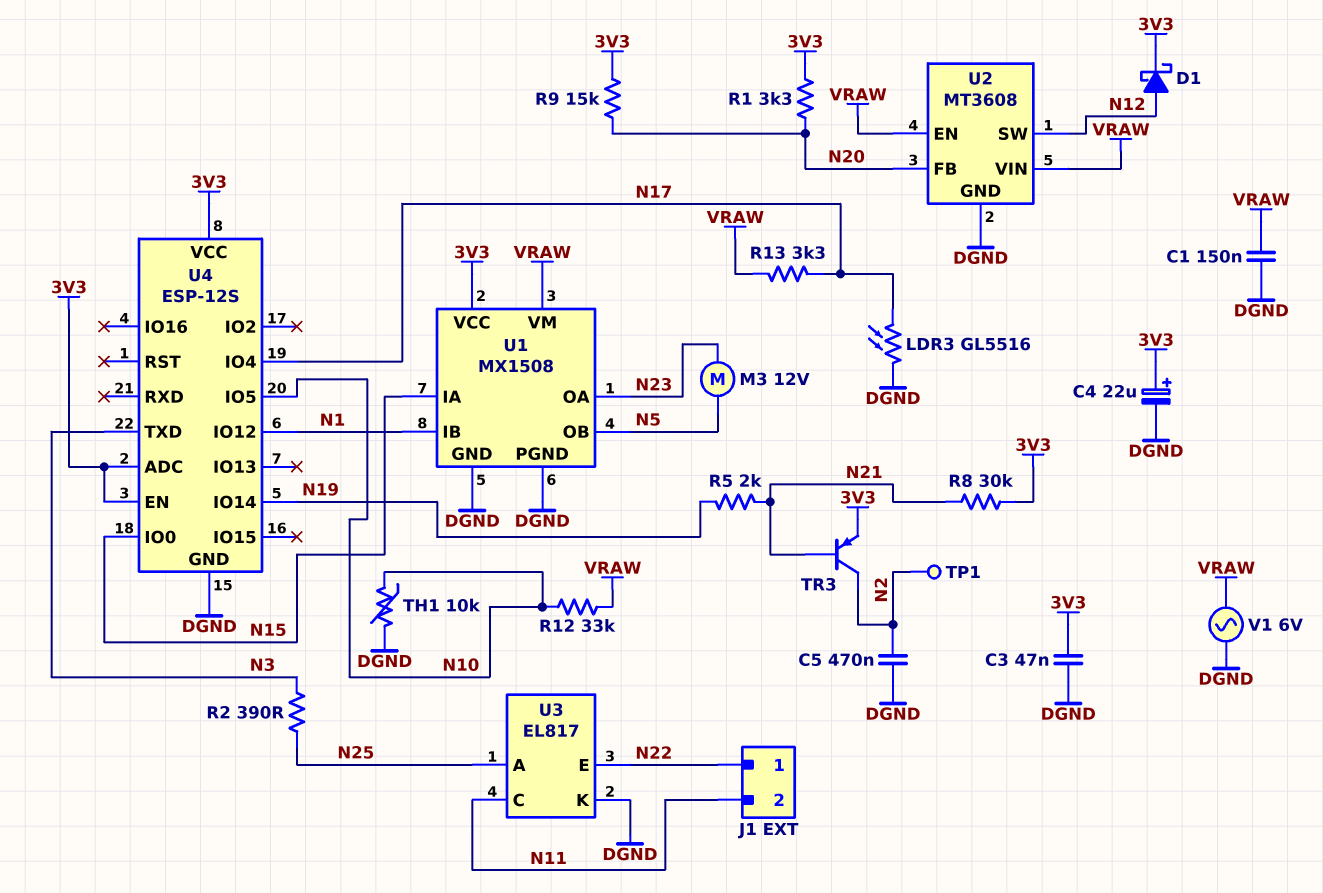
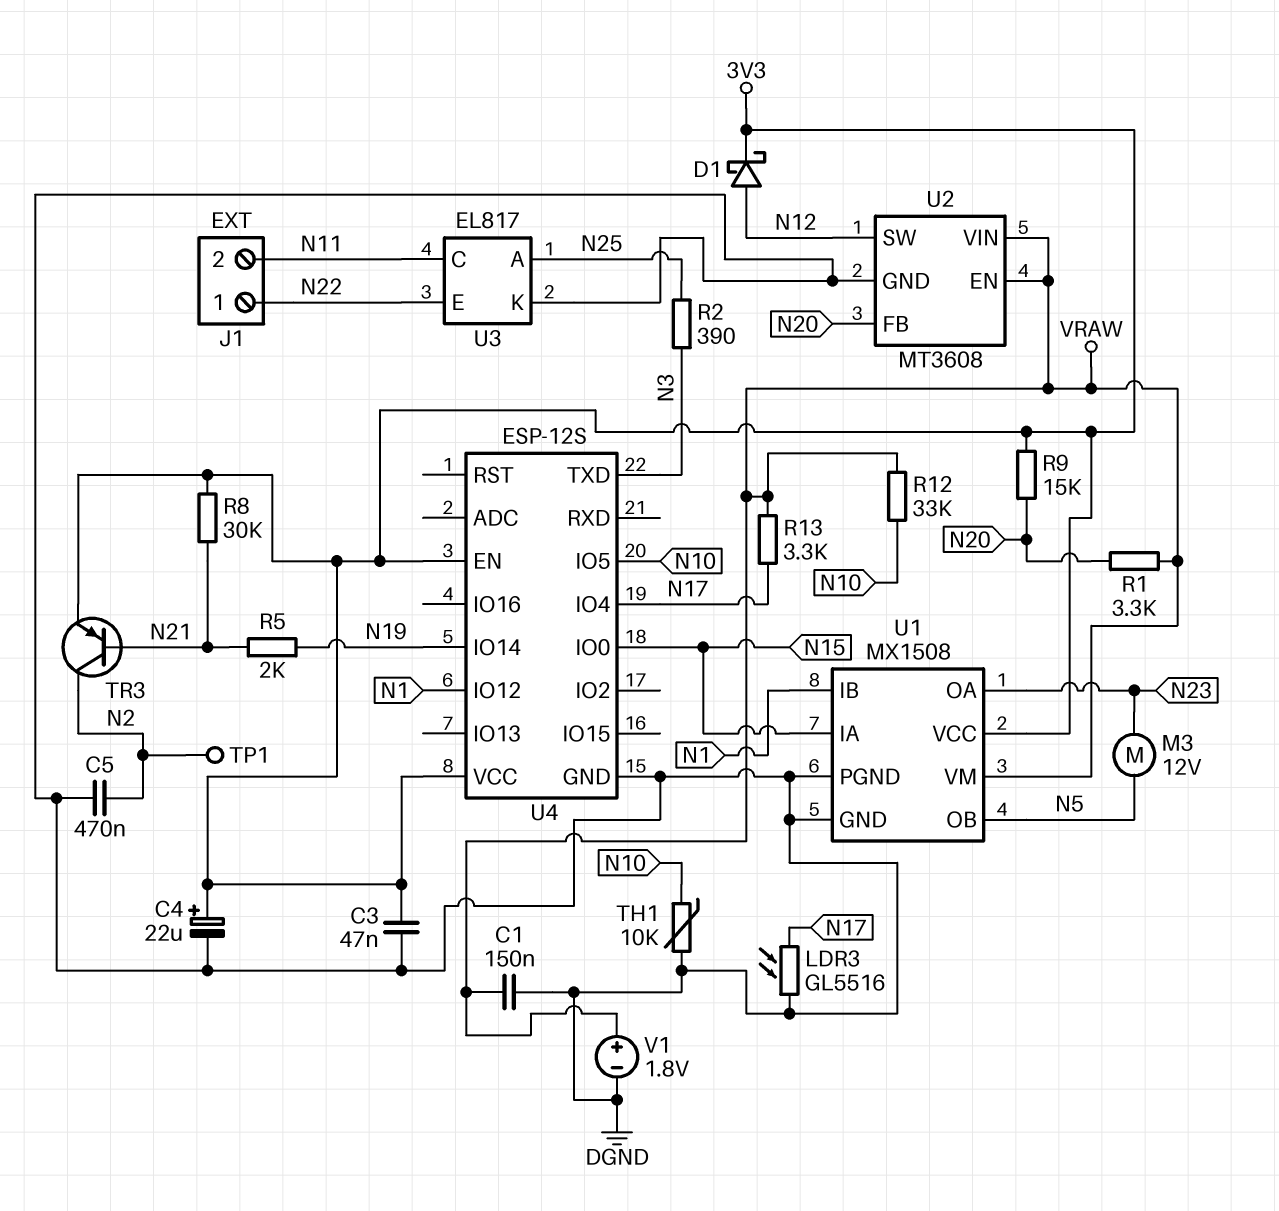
R1: 3.3k (3V3, N20) -> 3.3k (N20, VRAW)
U4 pin ADC: 3V3 -> none
V1: AC 6V (DGND, VRAW) -> 1.8V (plus VRAW, minus DGND)

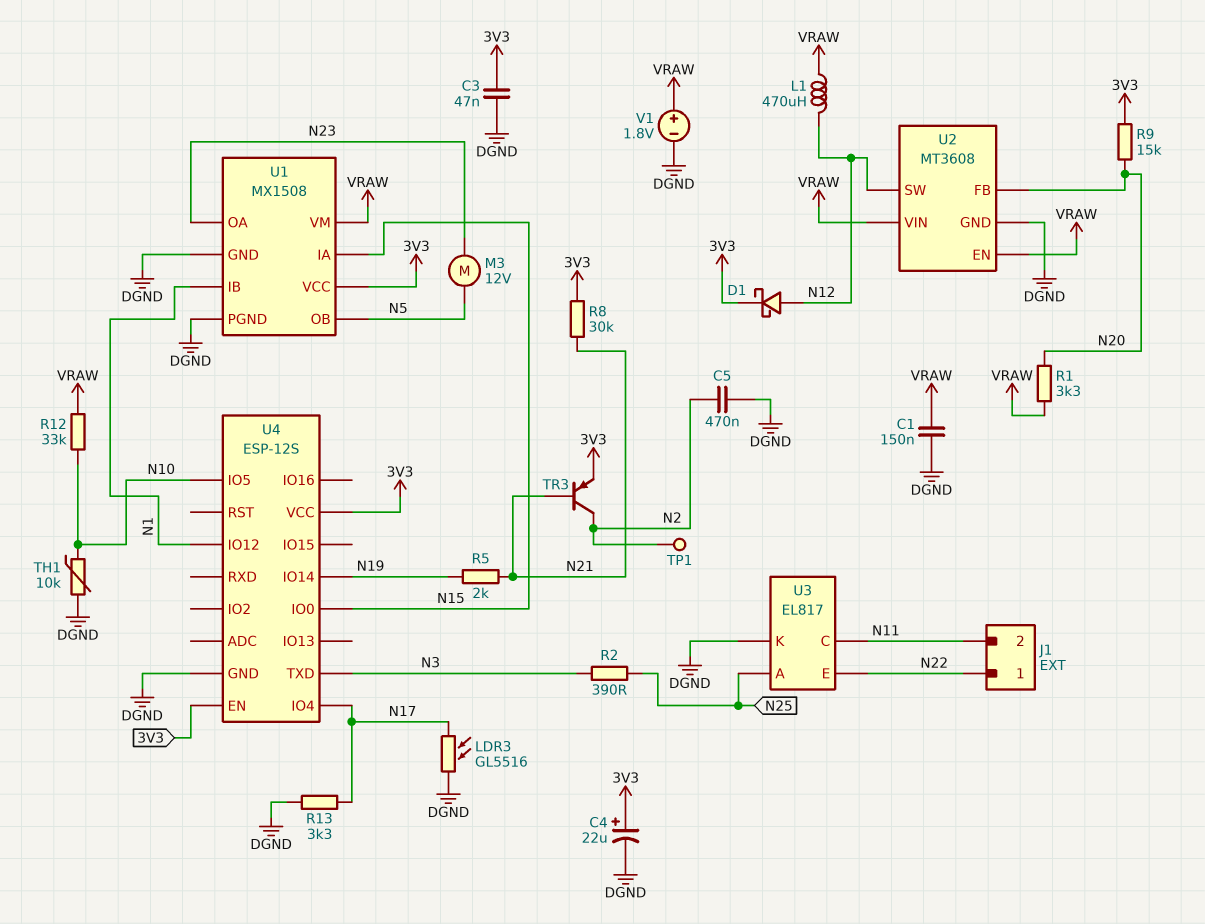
L1: none -> 470uH (N12, VRAW)
R13: 3.3k (N17, VRAW) -> 3.3k (DGND, N17)

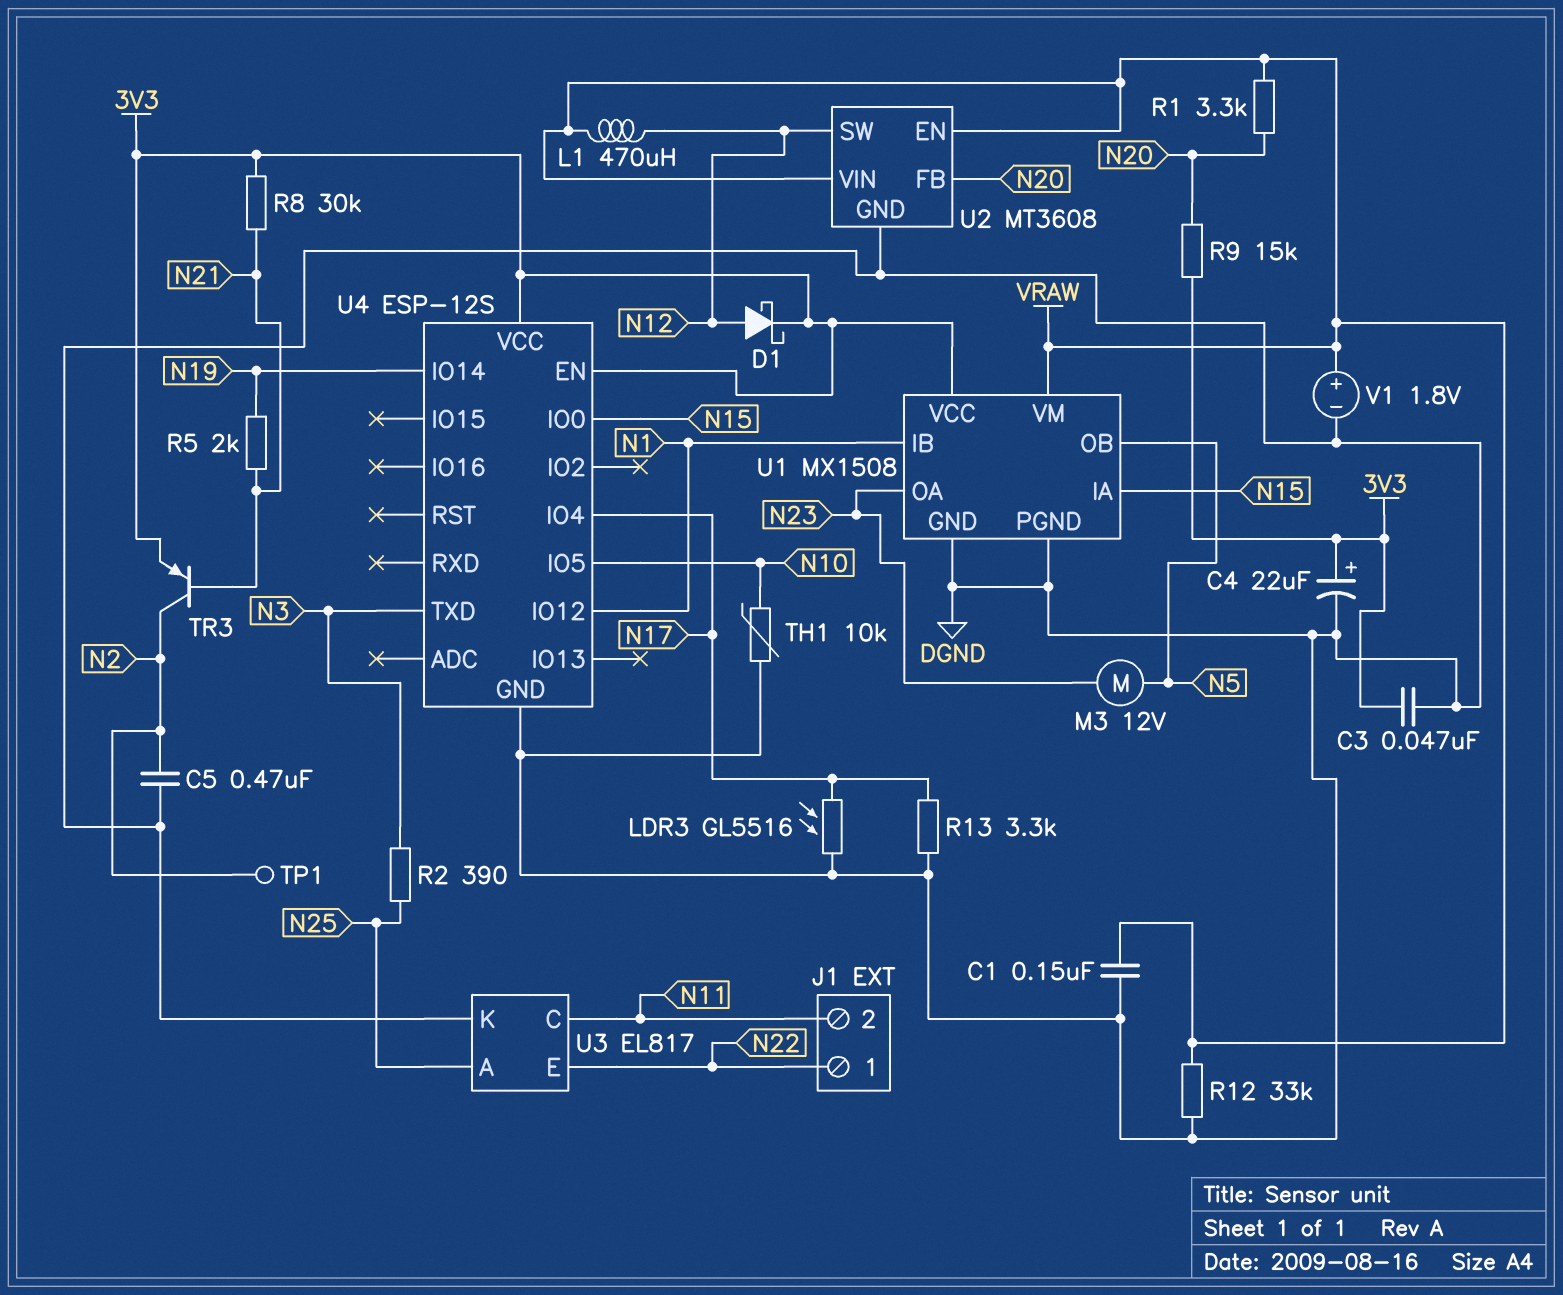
R12: 33k (N10, VRAW) -> 33k (DGND, VRAW)

